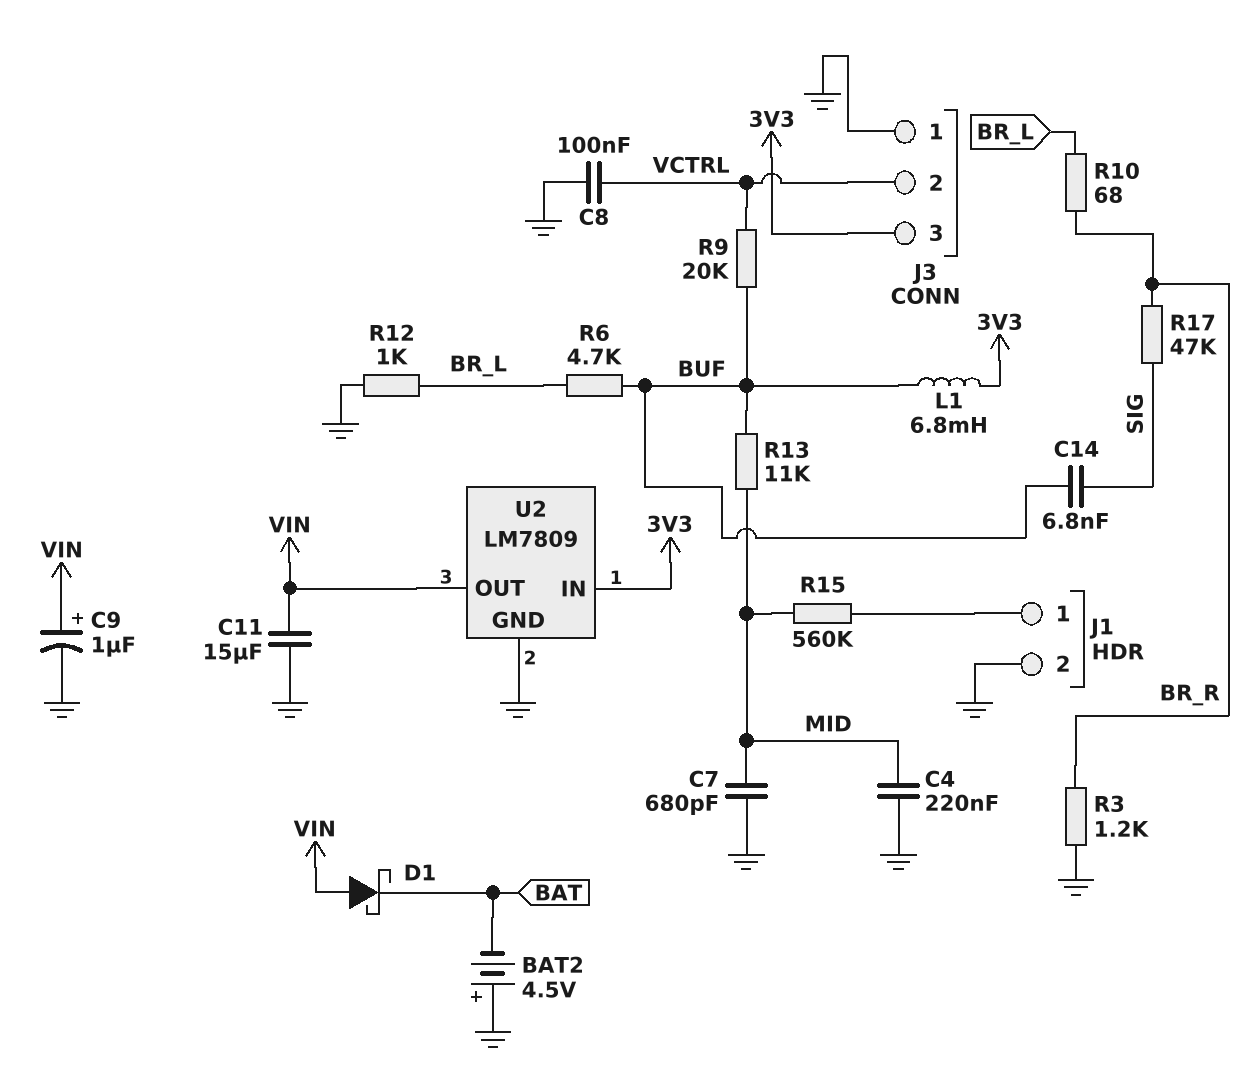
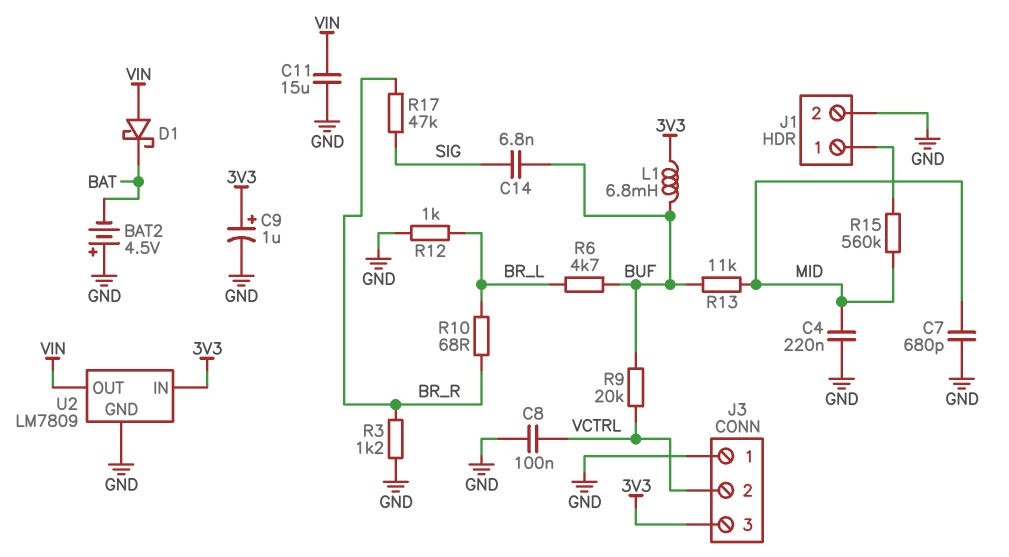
C9: 1uF (plus VIN, minus GND) -> 1uF (plus 3V3, minus GND)

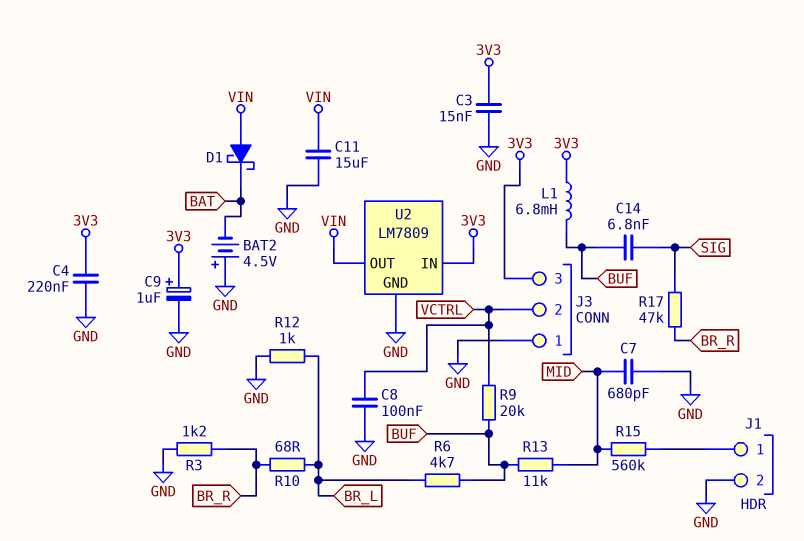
C3: none -> 15nF (3V3, GND)
C4: 220nF (GND, MID) -> 220nF (3V3, GND)

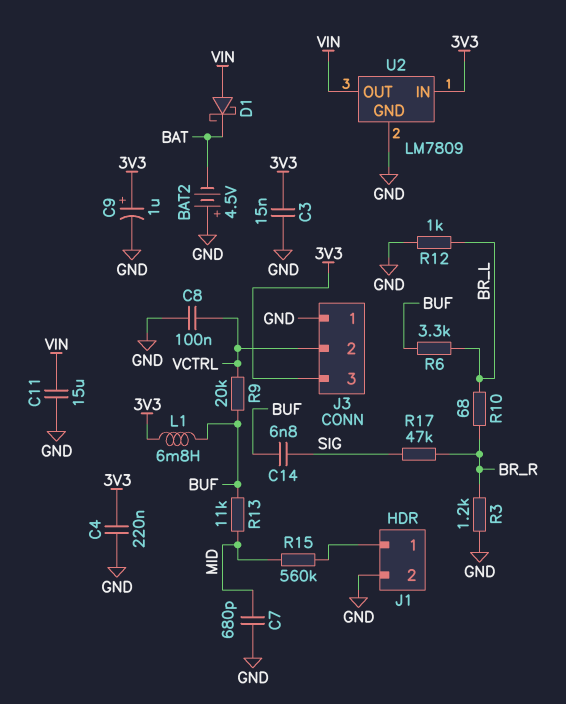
R6: 4.7k (BR_L, BUF) -> 3.3k (BR_L, BUF)

